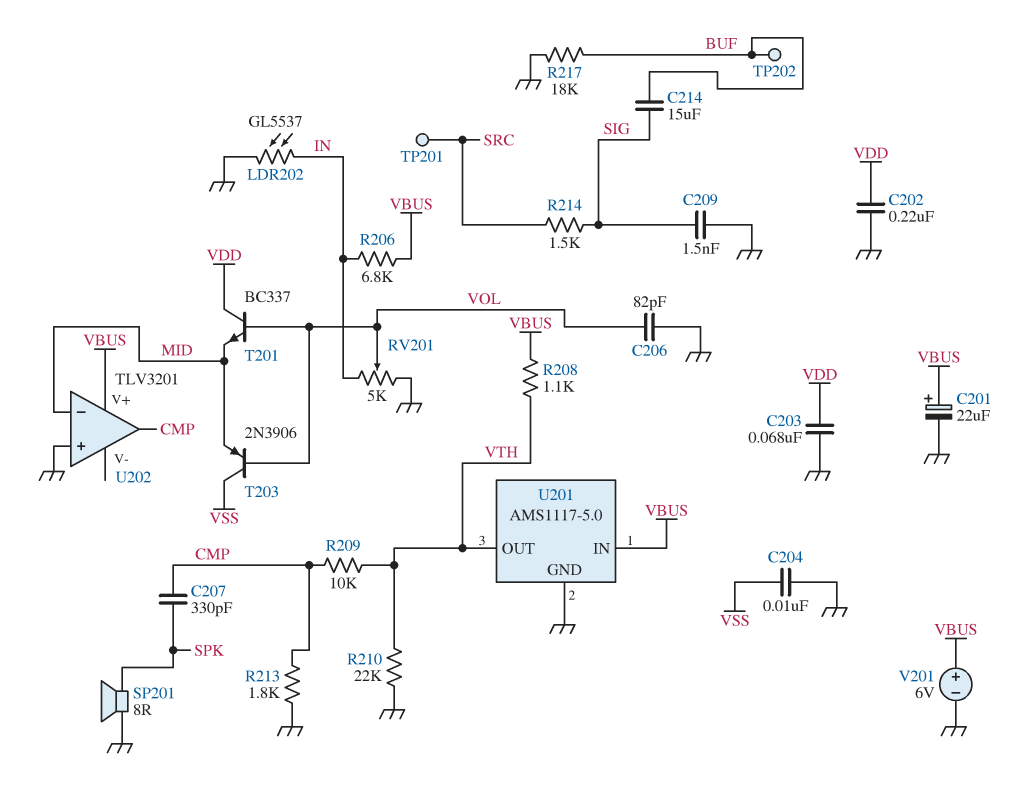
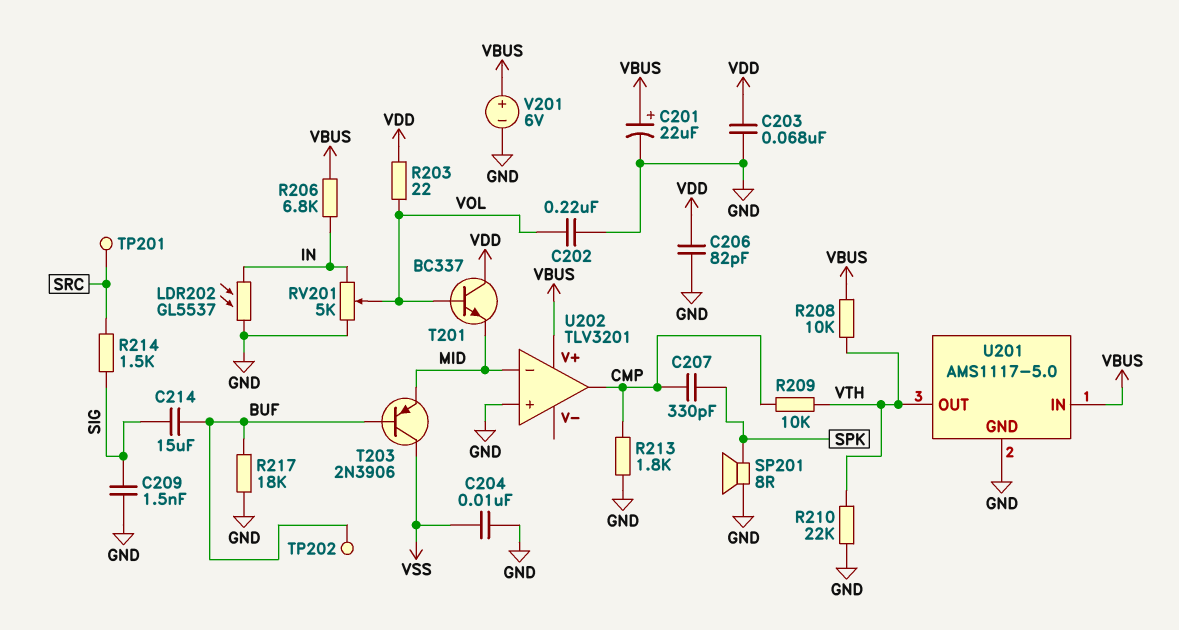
C202: 220nF (GND, VDD) -> 220nF (GND, VOL)
C206: 82pF (GND, VOL) -> 82pF (GND, VDD)
R203: none -> 22 (VDD, VOL)
R208: 1.1k (VBUS, VTH) -> 10k (VBUS, VTH)
T203: PNP 2N3906 (B VOL, C VSS, E MID) -> PNP 2N3906 (B BUF, C VSS, E MID)

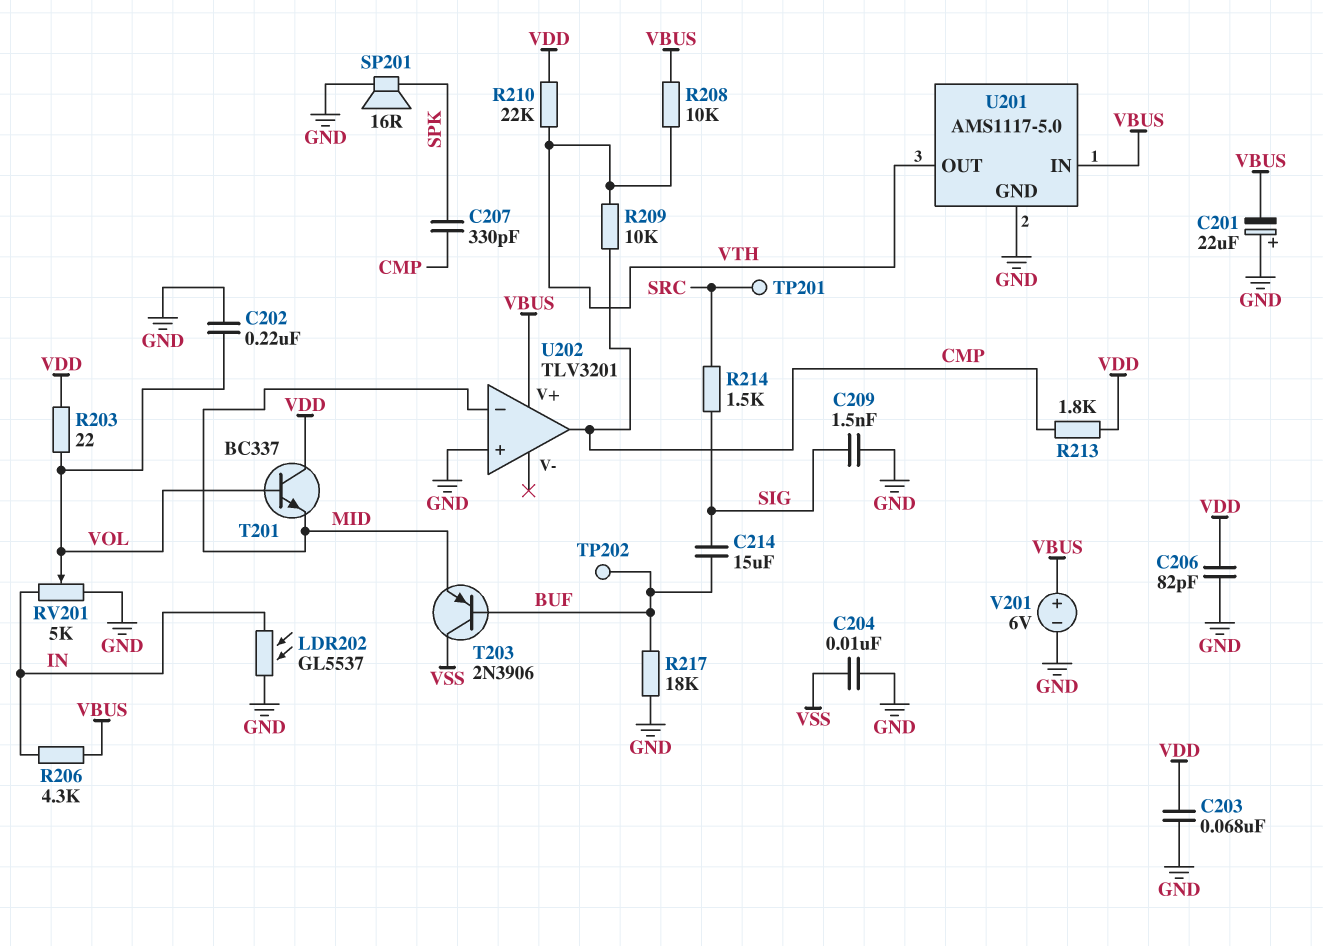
C201: 22uF (plus VBUS, minus GND) -> 22uF (plus GND, minus VBUS)
R206: 6.8k (IN, VBUS) -> 4.3k (IN, VBUS)
R210: 22k (GND, VTH) -> 22k (VDD, VTH)
R213: 1.8k (CMP, GND) -> 1.8k (CMP, VDD)
SP201: speaker 8R (GND, SPK) -> speaker 16R (GND, SPK)

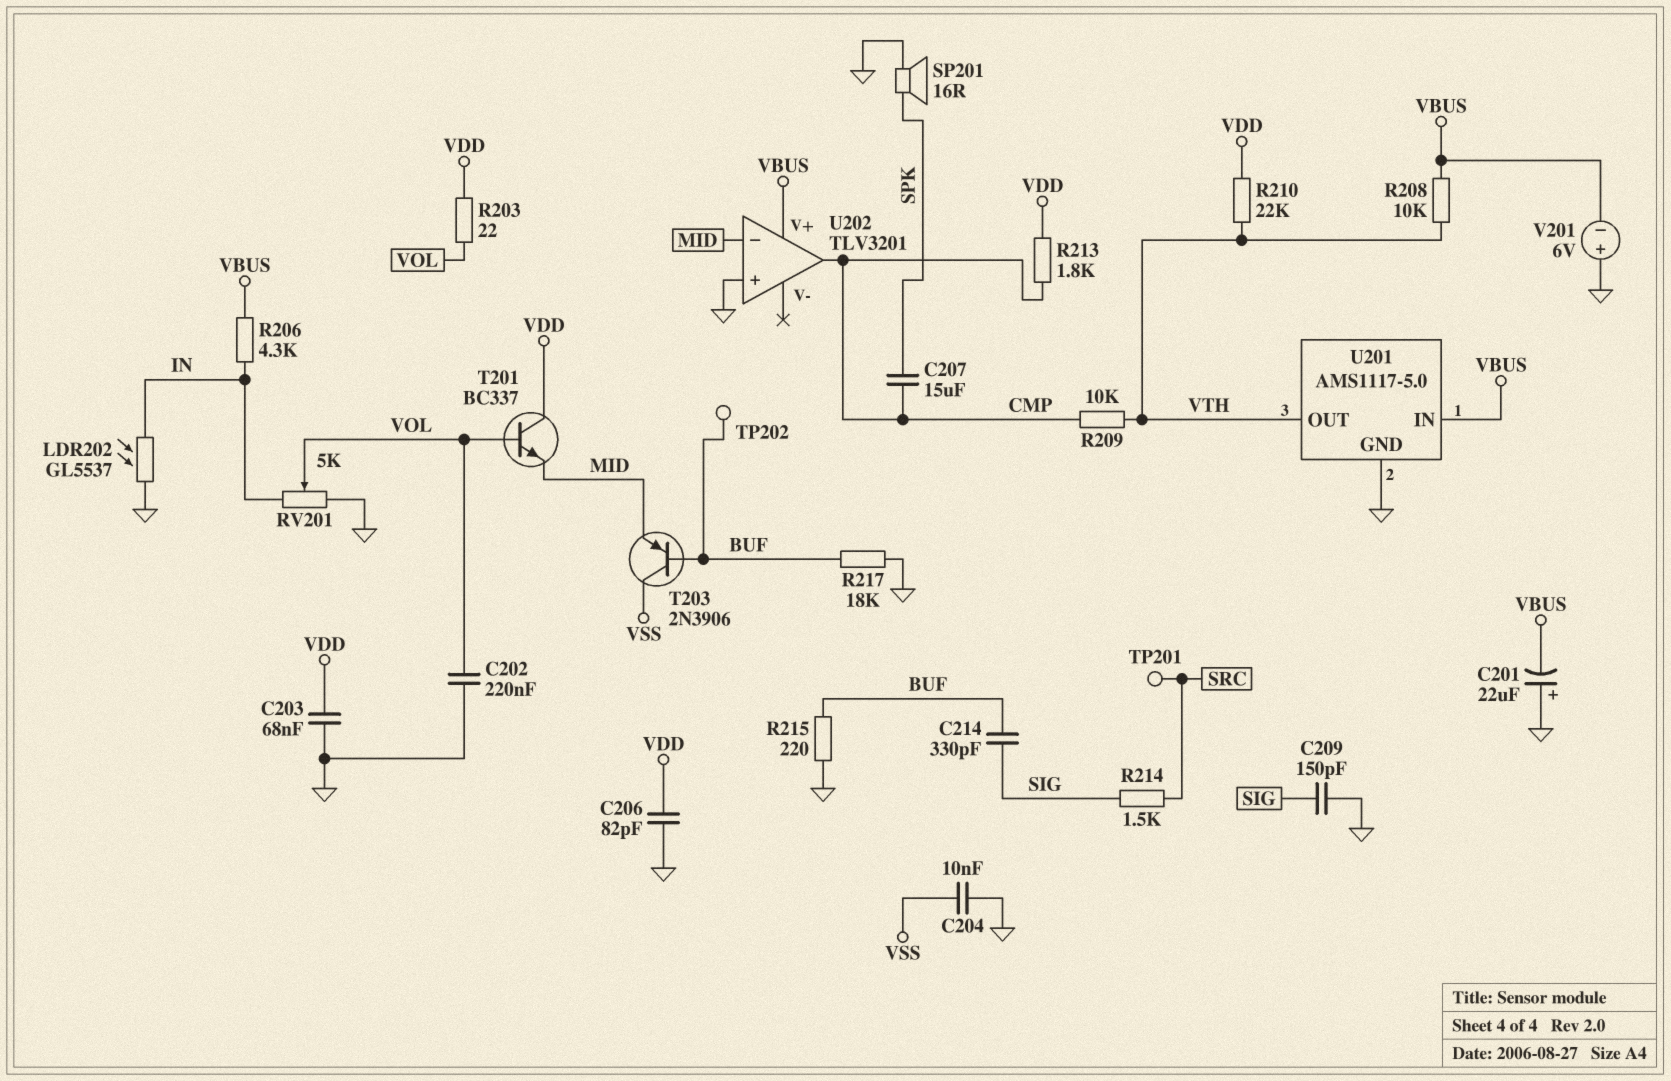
C207: 330pF (CMP, SPK) -> 15uF (CMP, SPK)
C209: 1.5nF (GND, SIG) -> 150pF (GND, SIG)
C214: 15uF (BUF, SIG) -> 330pF (BUF, SIG)
R215: none -> 220 (BUF, GND)
V201: 6V (plus VBUS, minus GND) -> 6V (plus GND, minus VBUS)

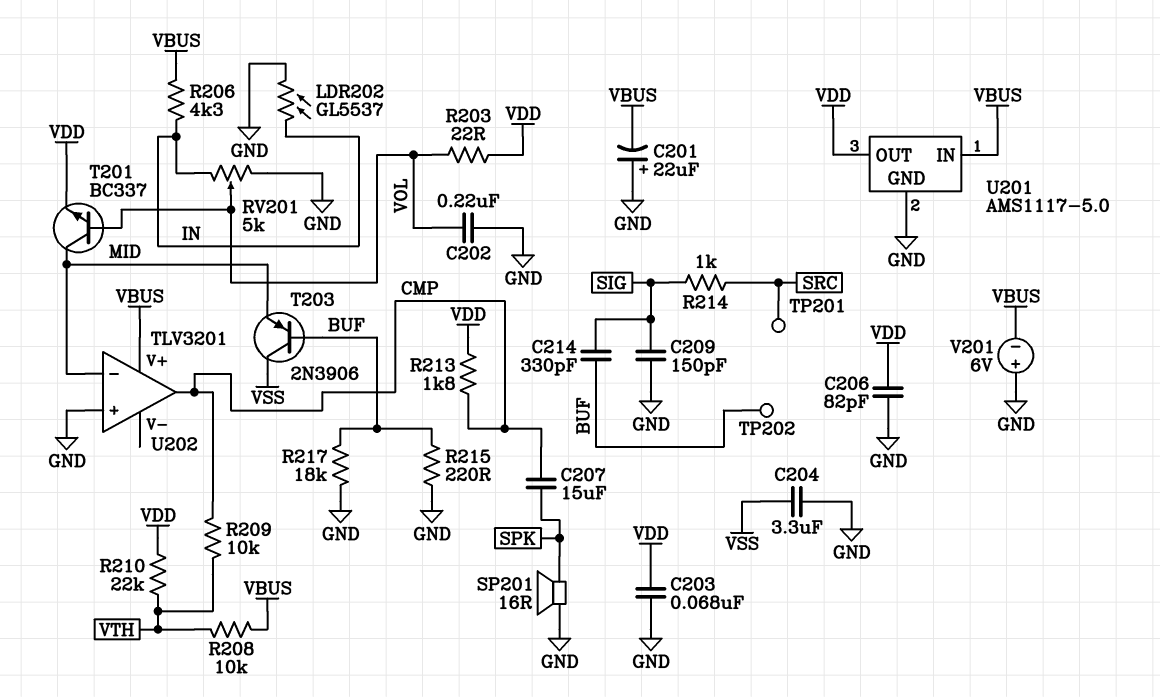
C204: 10nF (GND, VSS) -> 3.3uF (GND, VSS)
R214: 1.5k (SIG, SRC) -> 1k (SIG, SRC)
T201: NPN BC337 (B VOL, C VDD, E MID) -> NPN BC337 (B VOL, C MID, E VDD)
U201 pin OUT: VTH -> VDD

